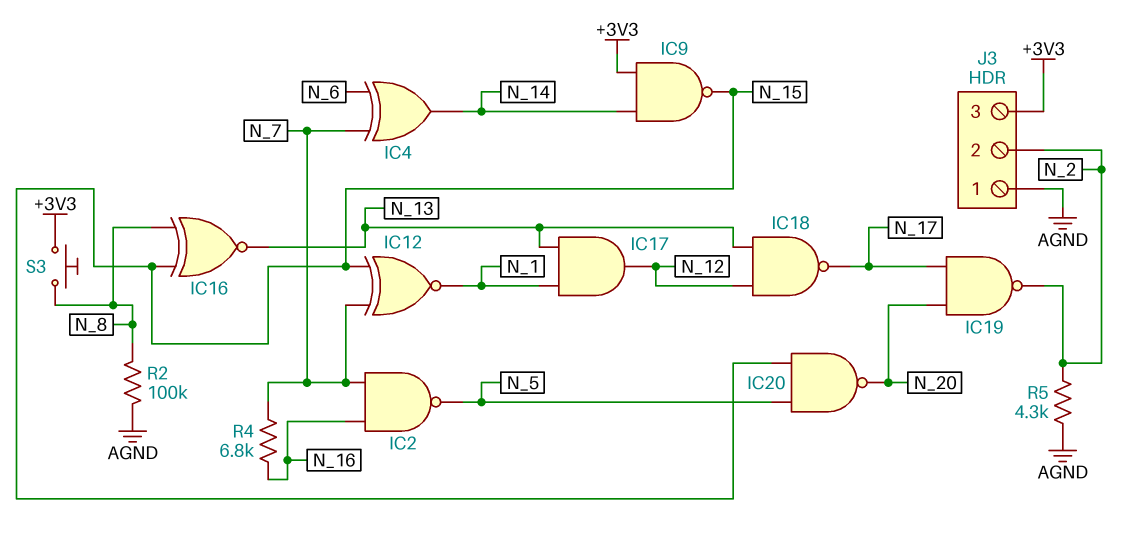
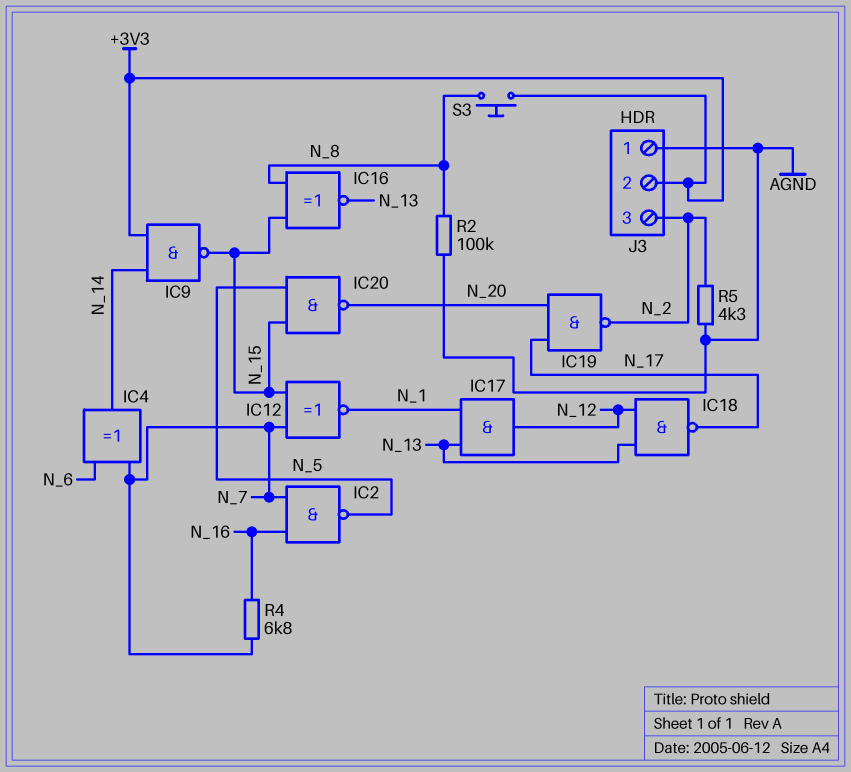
J3 pin 2: N_2 -> +3V3
J3 pin 3: +3V3 -> N_2

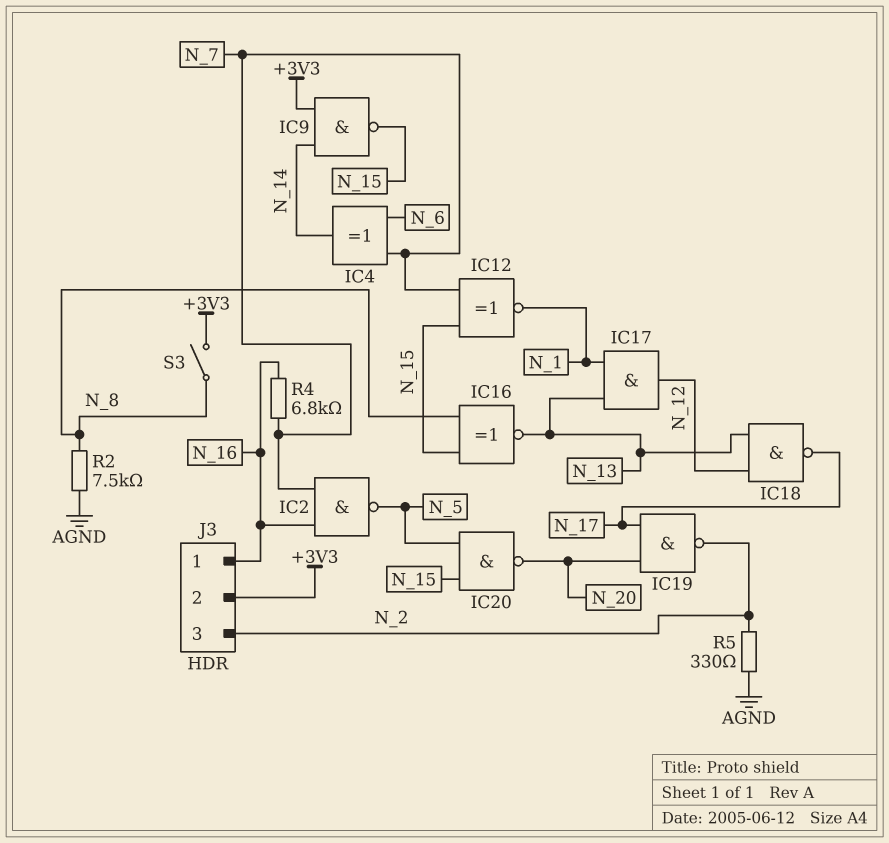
J3 pin 1: AGND -> N_16
R2: 100k (AGND, N_8) -> 7.5k (AGND, N_8)
R5: 4.3k (AGND, N_2) -> 330 (AGND, N_2)
S3: button (+3V3, N_8) -> switch (+3V3, N_8)

